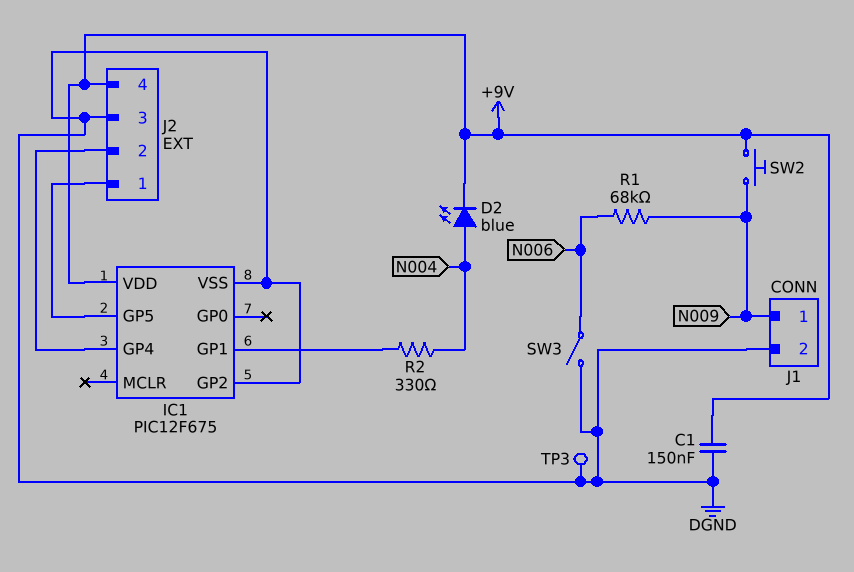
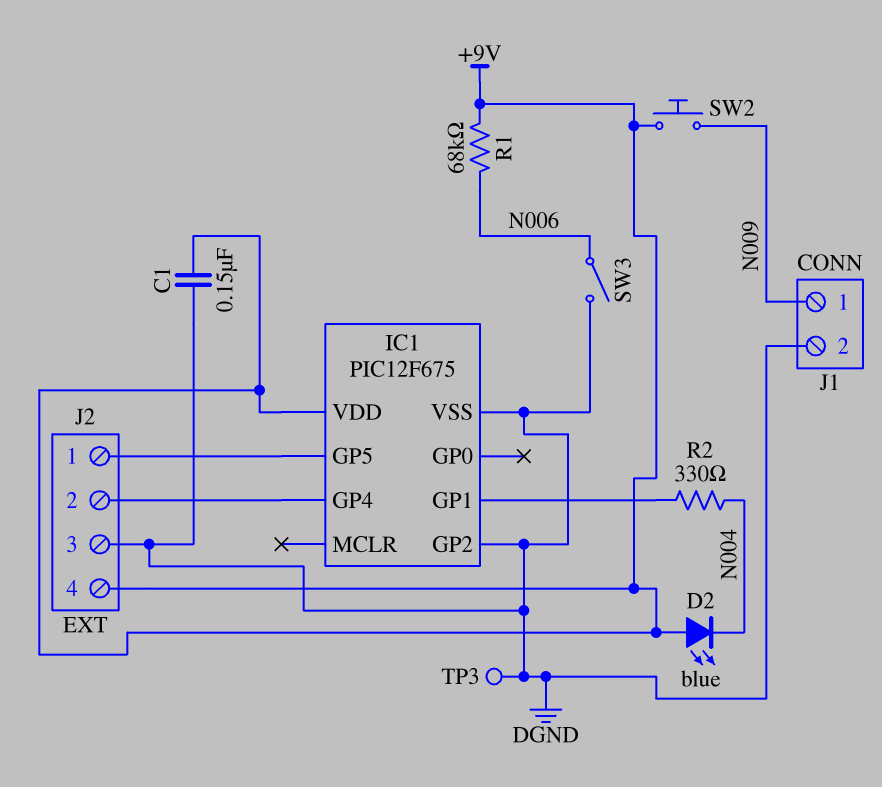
D2: LED blue (A N004, K +9V) -> LED blue (A +9V, K N004)
R1: 68k (N006, N009) -> 68k (+9V, N006)

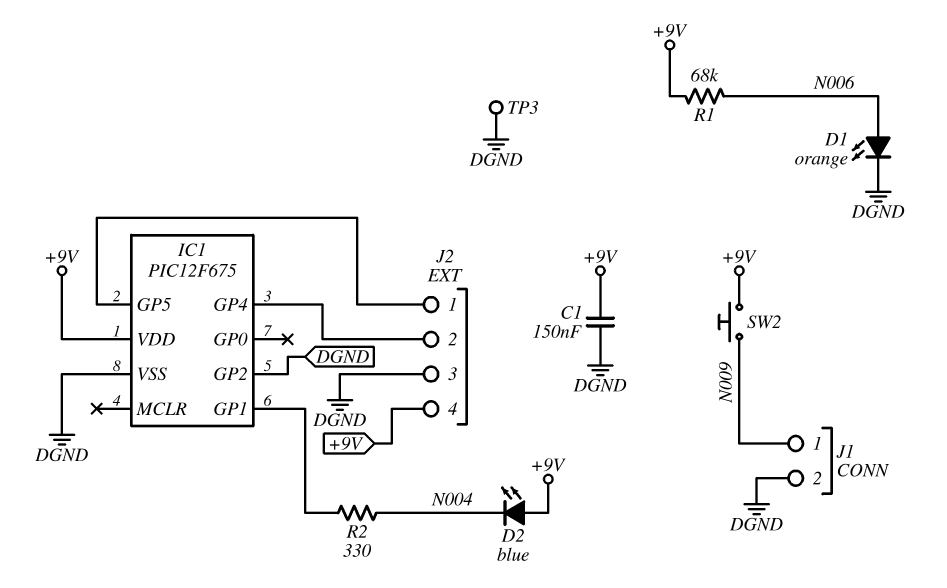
D1: none -> LED orange (A N006, K DGND)
SW3: switch (DGND, N006) -> none

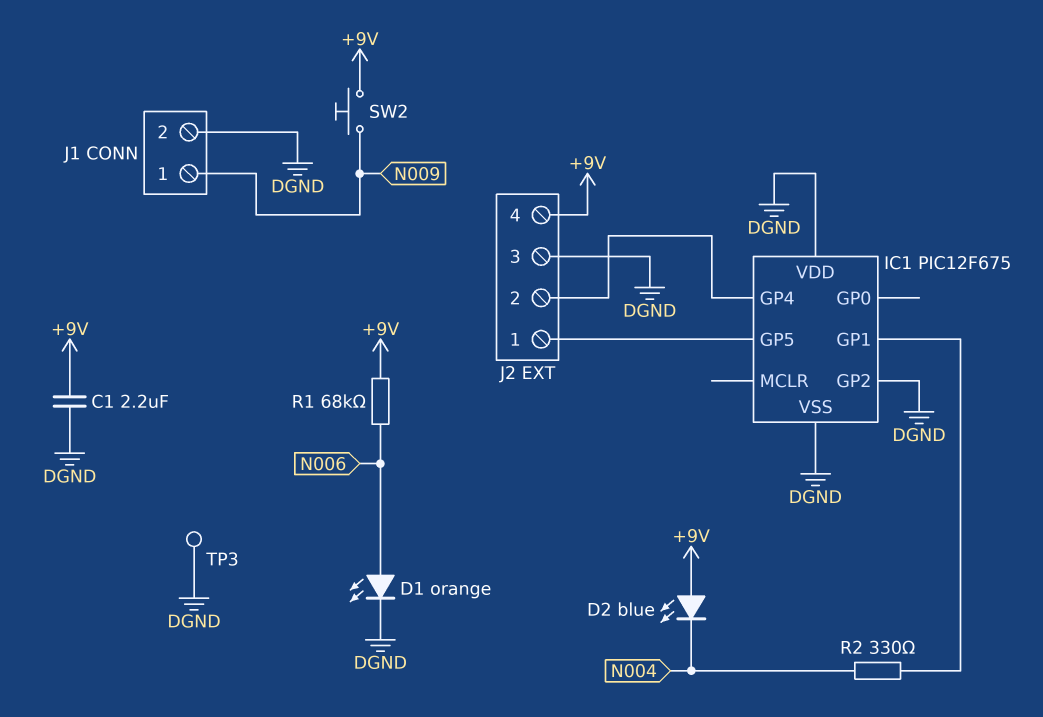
C1: 150nF (+9V, DGND) -> 2.2uF (+9V, DGND)
IC1 pin VDD: +9V -> DGND

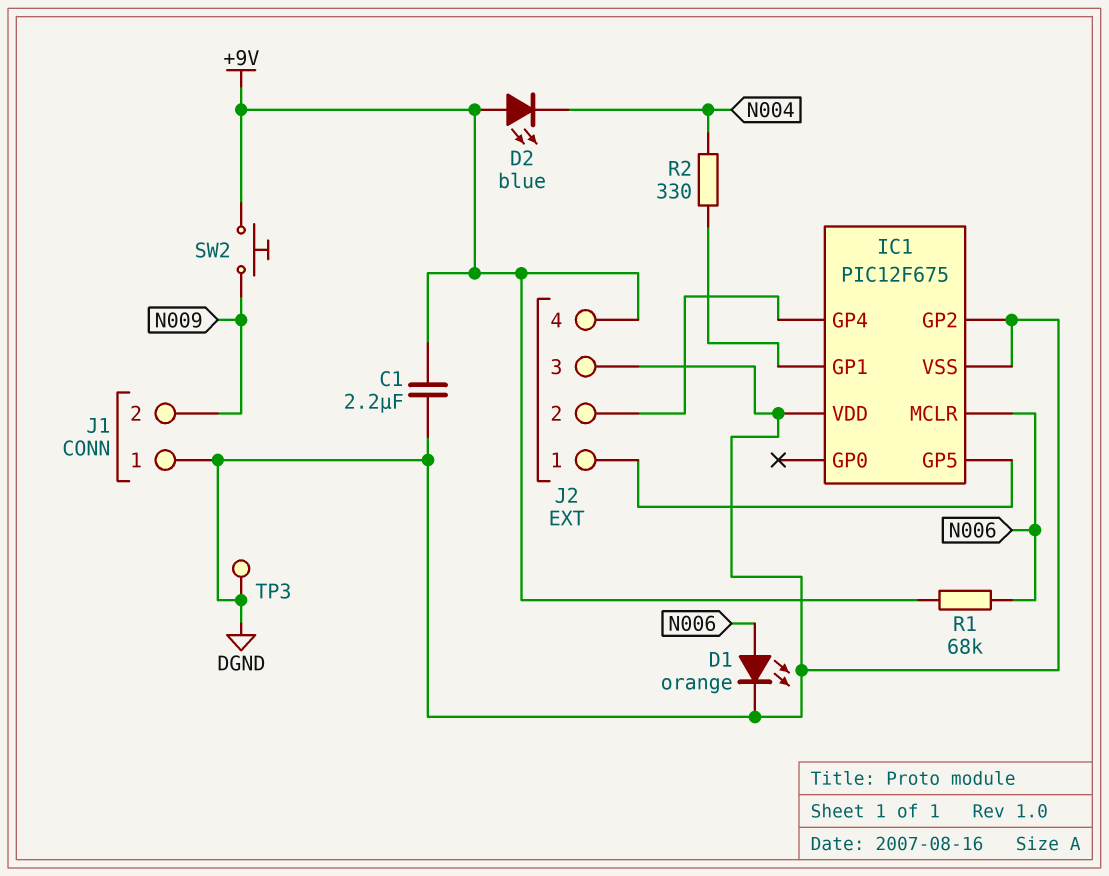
IC1 pin MCLR: none -> N006
J1 pin 1: N009 -> DGND
J1 pin 2: DGND -> N009

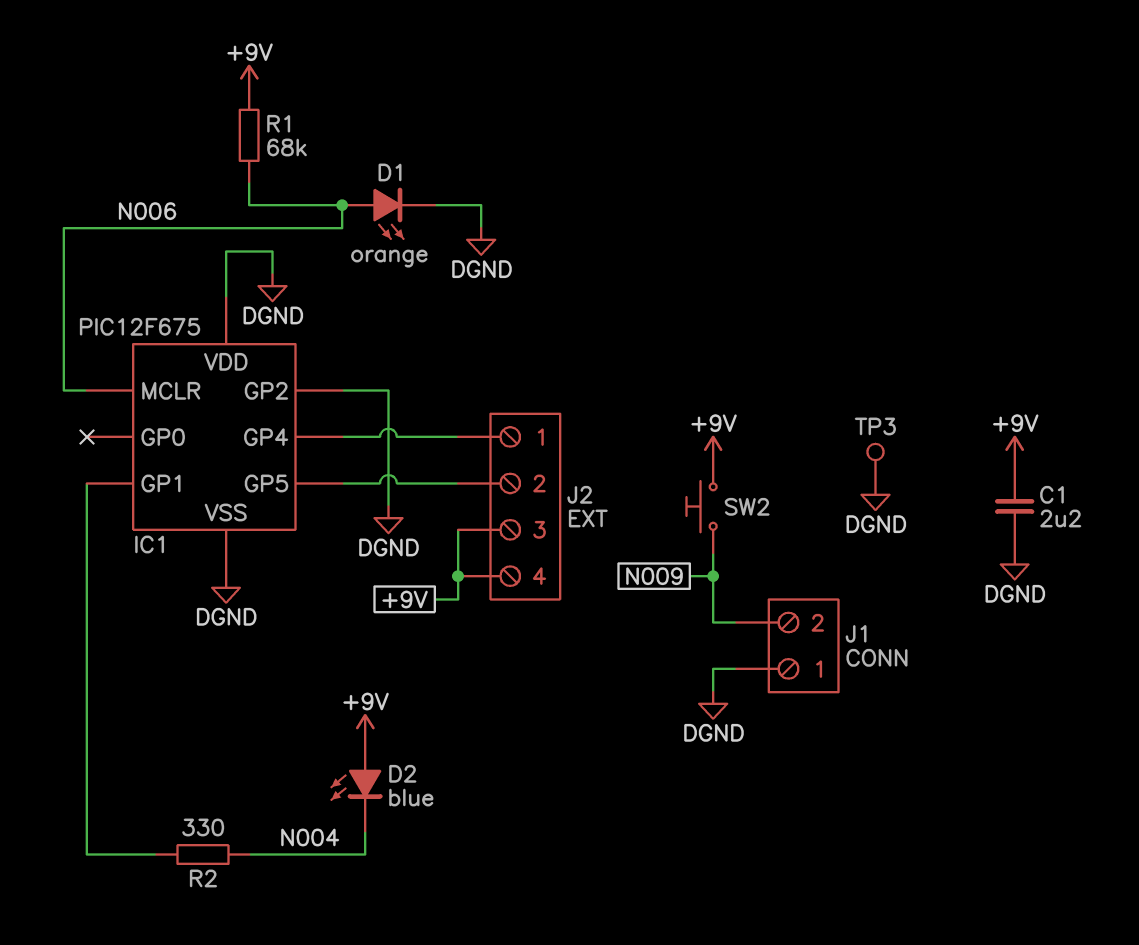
J2 pin 1: IC1/GP5 -> IC1/GP4
J2 pin 2: IC1/GP4 -> IC1/GP5
J2 pin 3: DGND -> +9V

